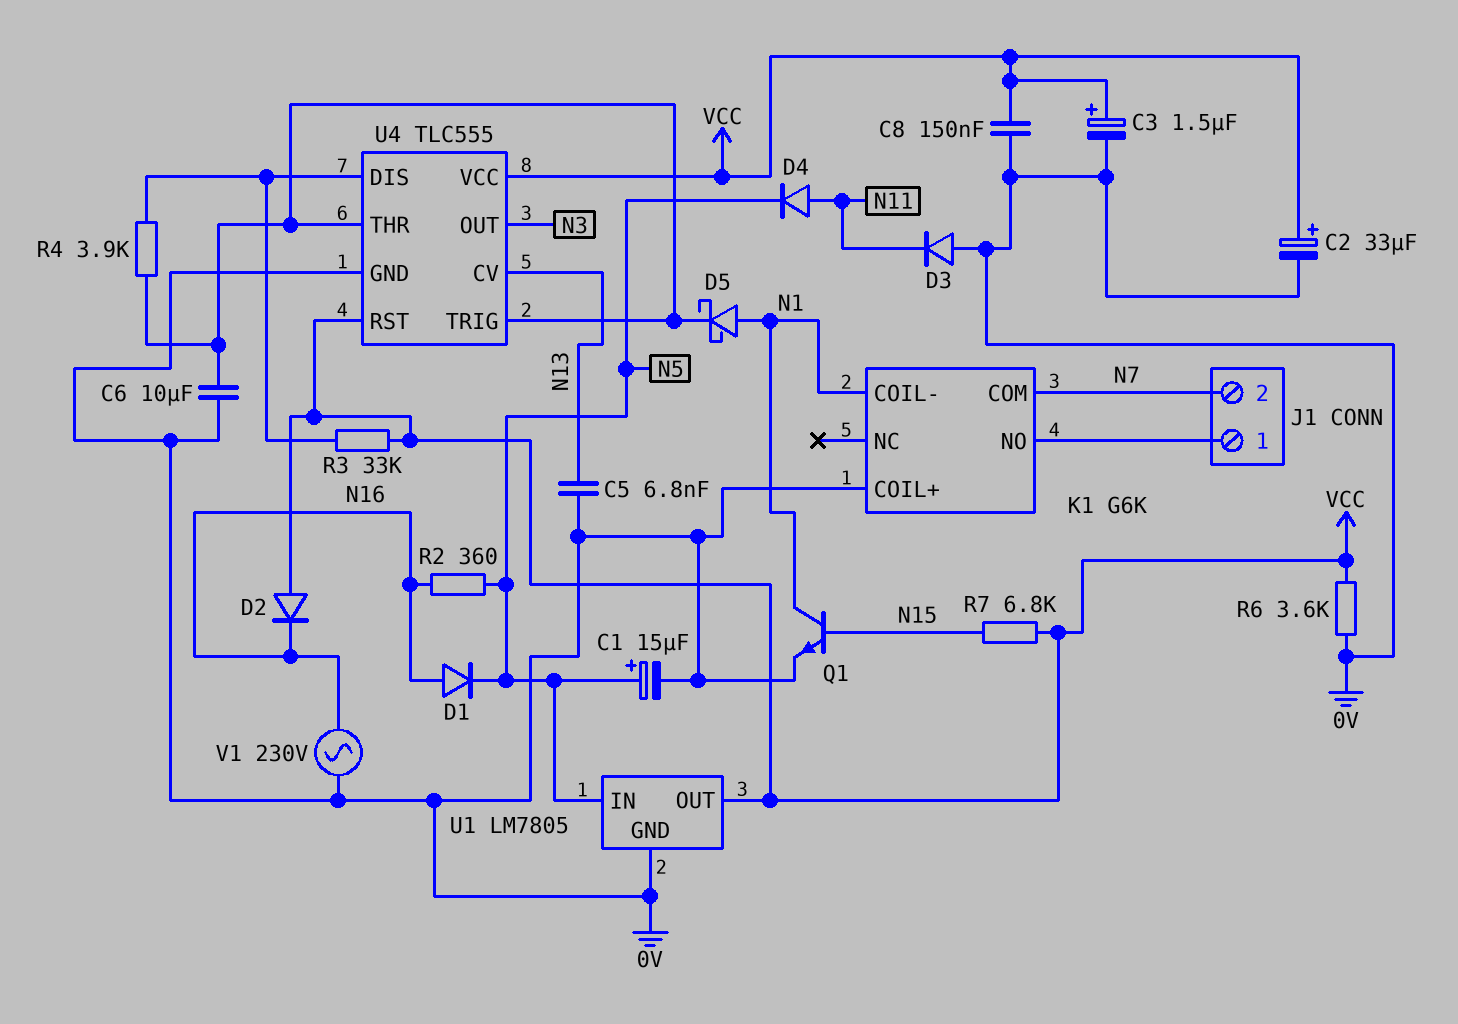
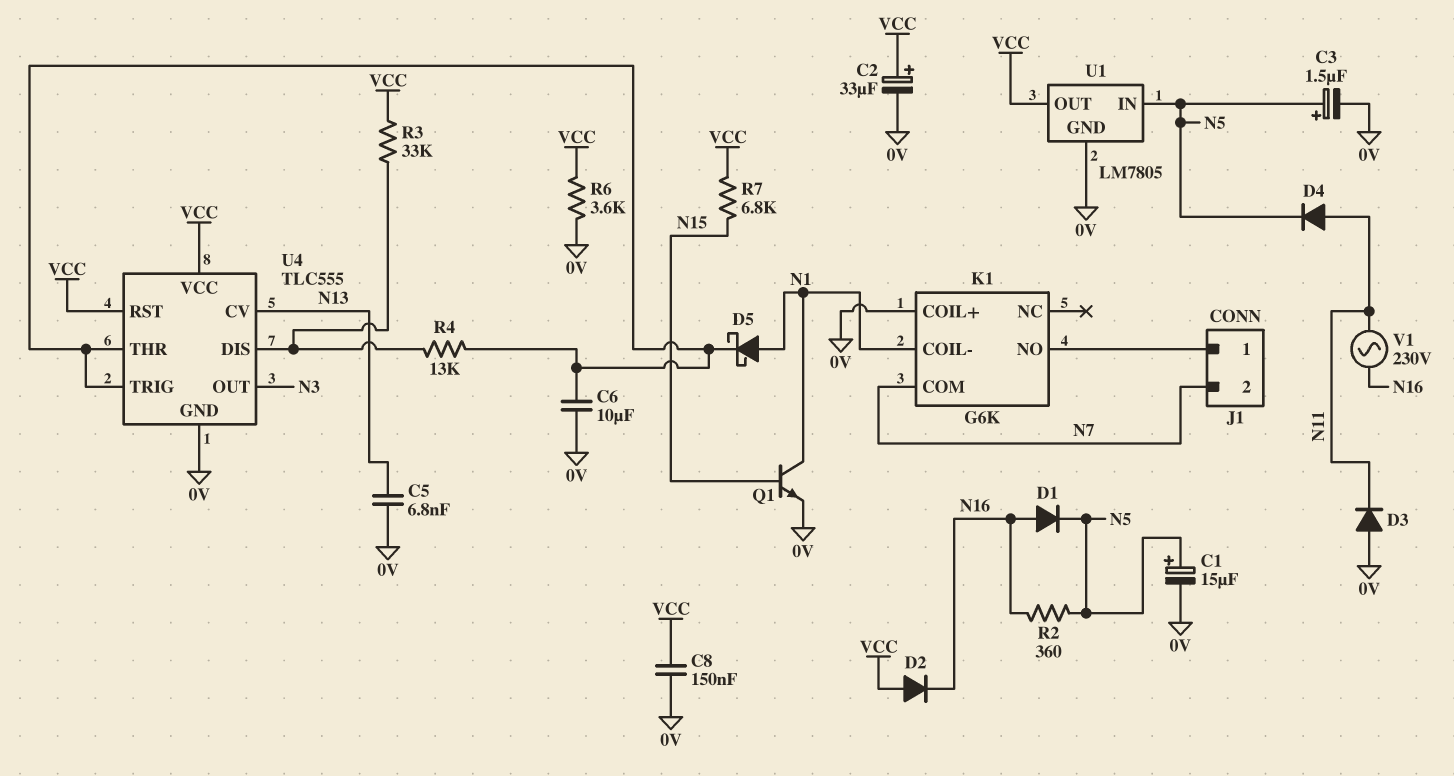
C3: 1.5uF (plus VCC, minus 0V) -> 1.5uF (plus N5, minus 0V)
R4: 3.9k (U4/DIS, U4/THR) -> 13k (U4/DIS, U4/THR)
V1: AC 230V (0V, N16) -> AC 230V (N11, N16)

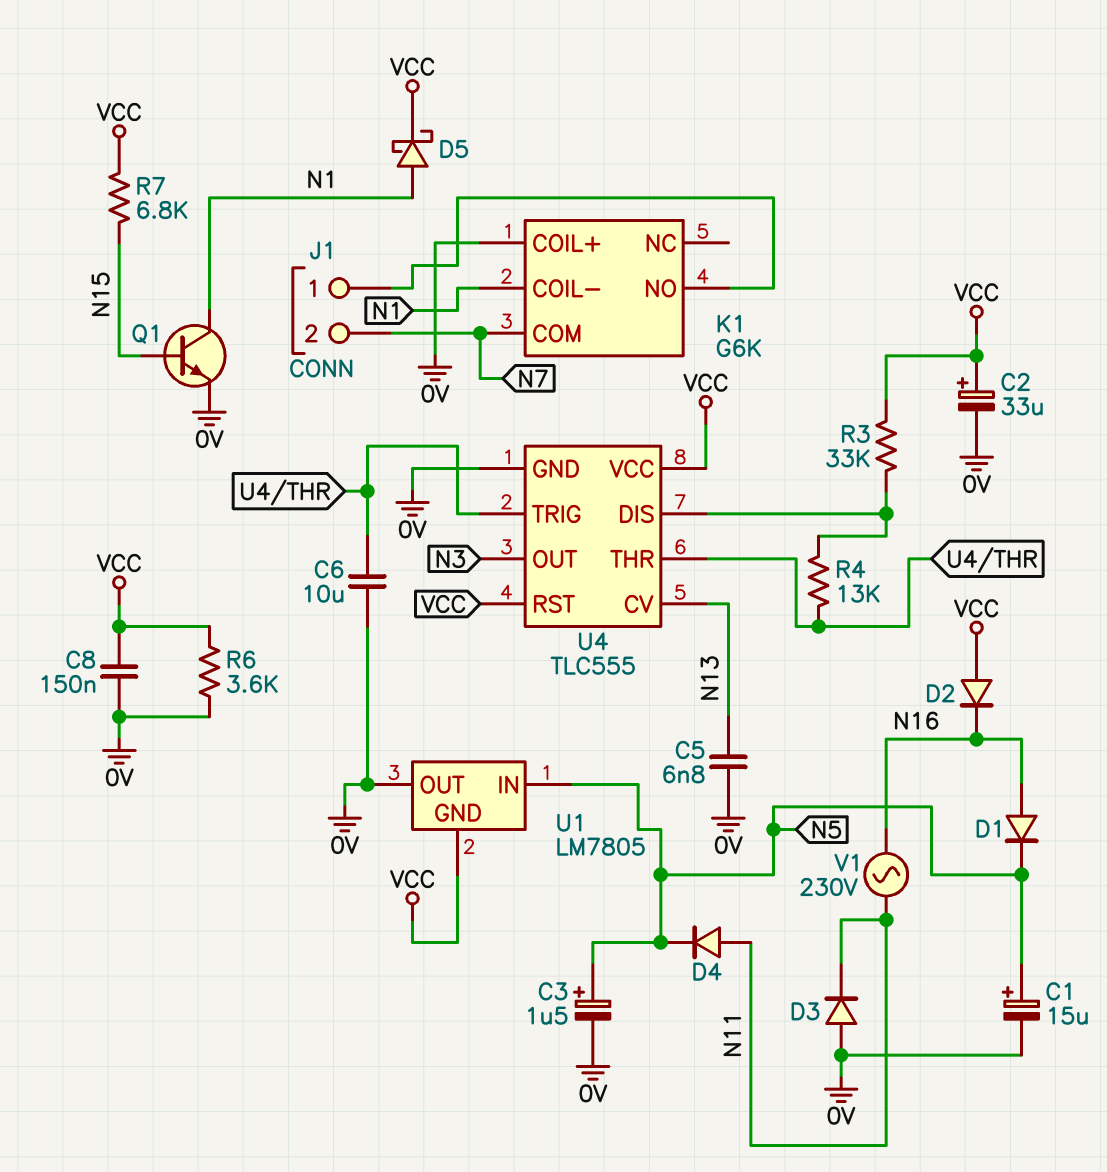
D5: schottky (A N1, K U4/THR) -> schottky (A N1, K VCC)
R2: 360 (N5, N16) -> none
U1 pin GND: 0V -> VCC
U1 pin OUT: VCC -> 0V

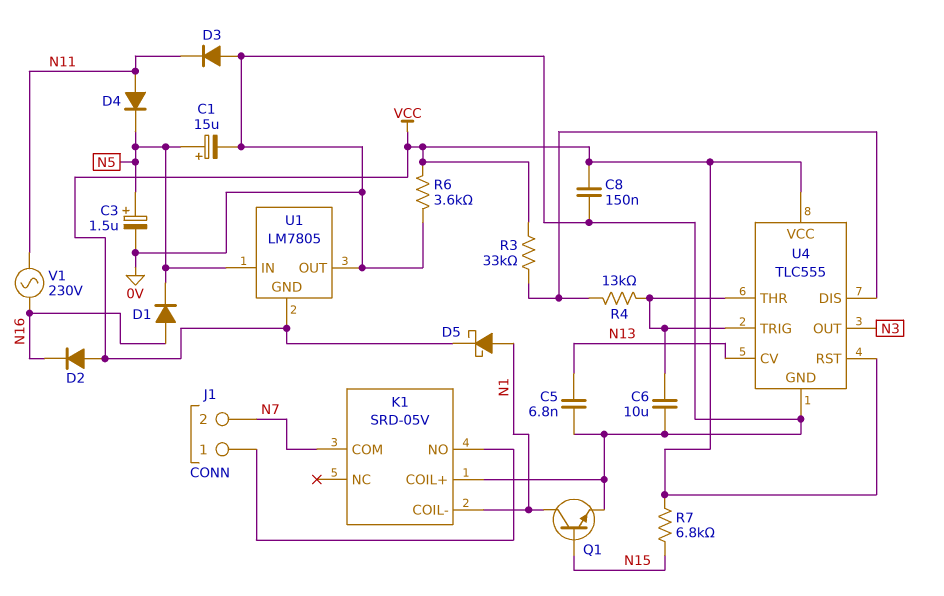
C2: 33uF (plus VCC, minus 0V) -> none
K1: G6K -> SRD-05V

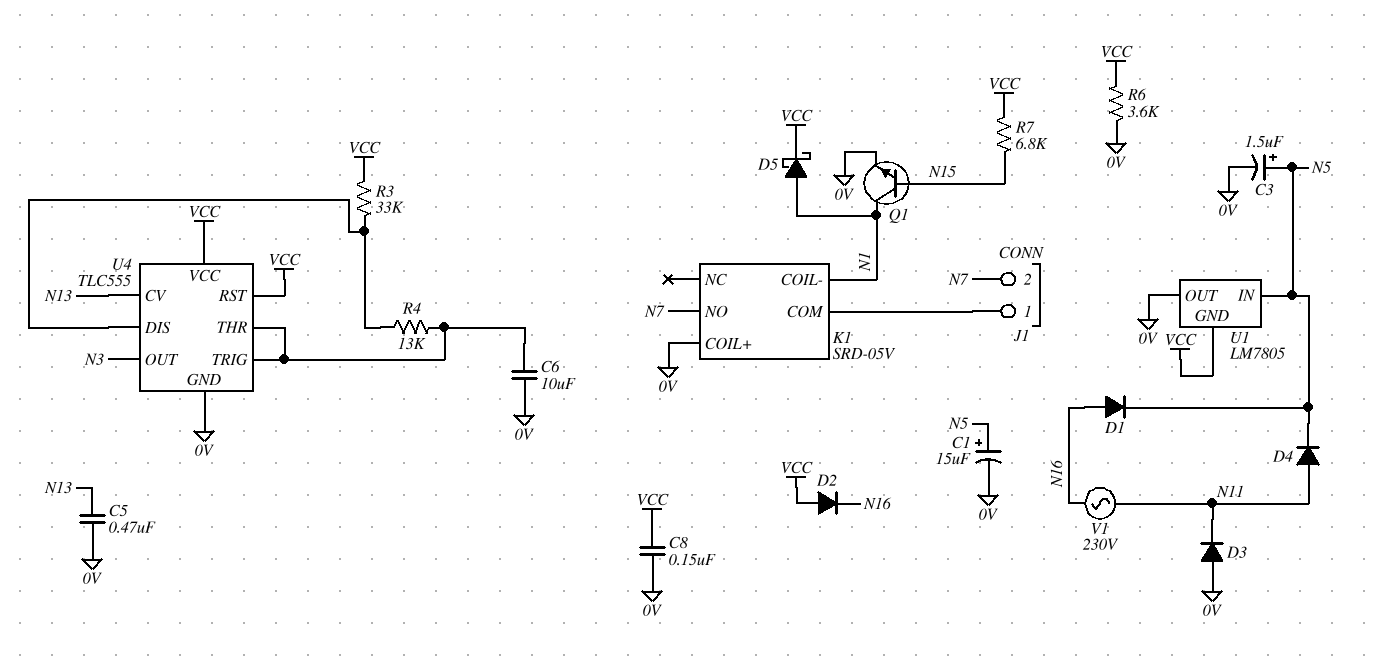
C5: 6.8nF (0V, N13) -> 470nF (0V, N13)
K1 pin COM: N7 -> J1/1
K1 pin NO: J1/1 -> N7

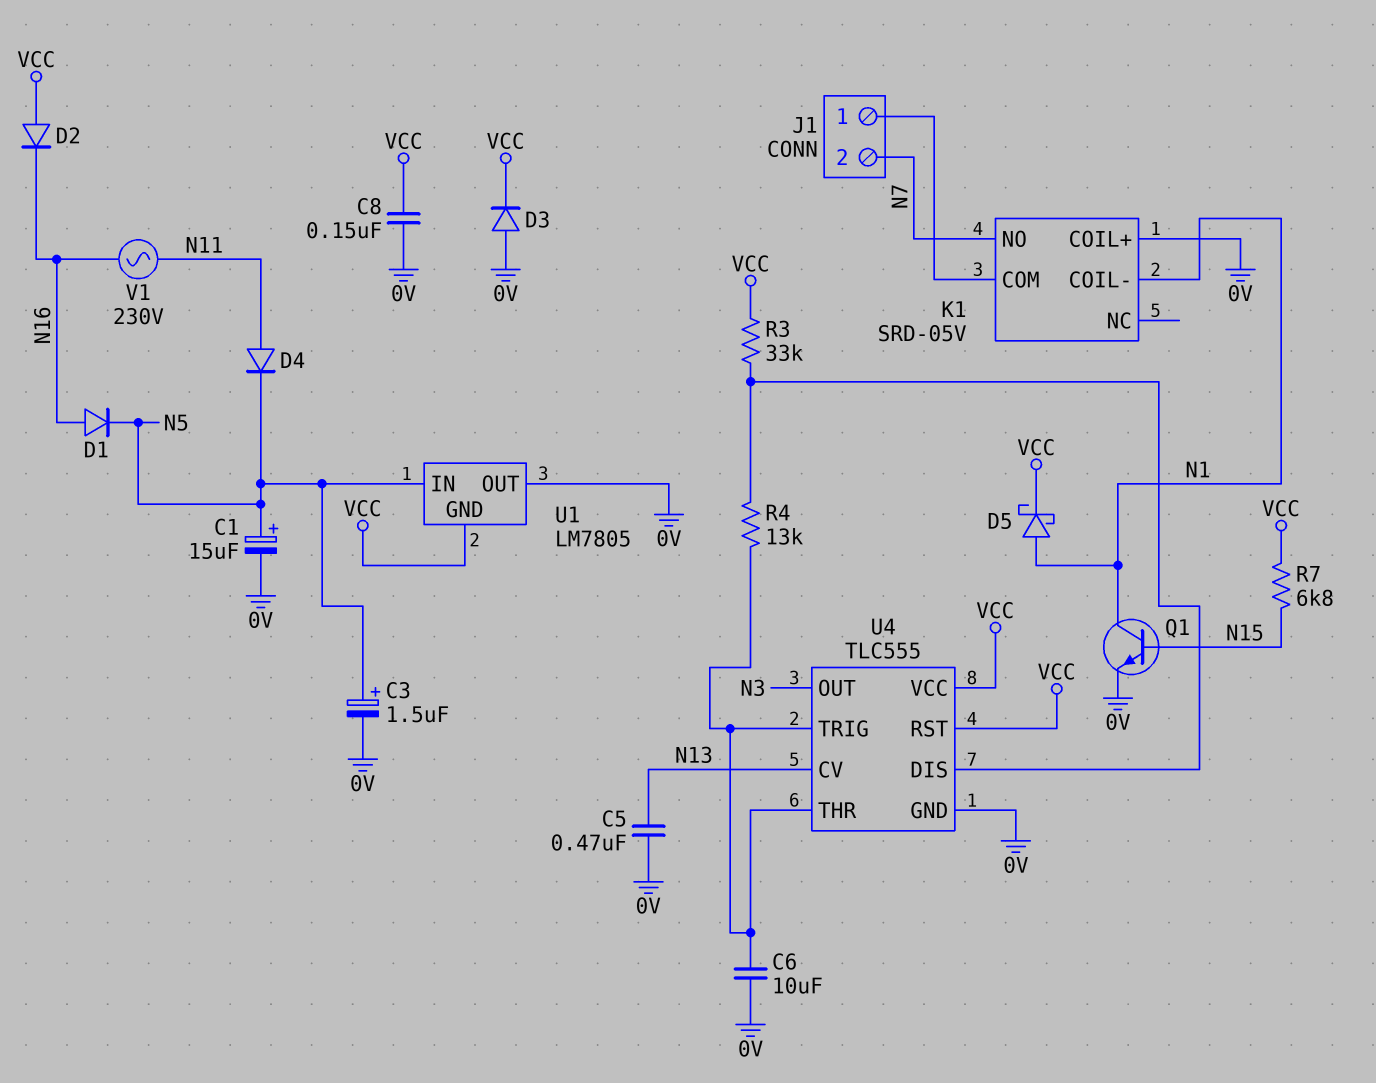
D3: diode (A 0V, K N11) -> diode (A 0V, K VCC)
R6: 3.6k (0V, VCC) -> none

